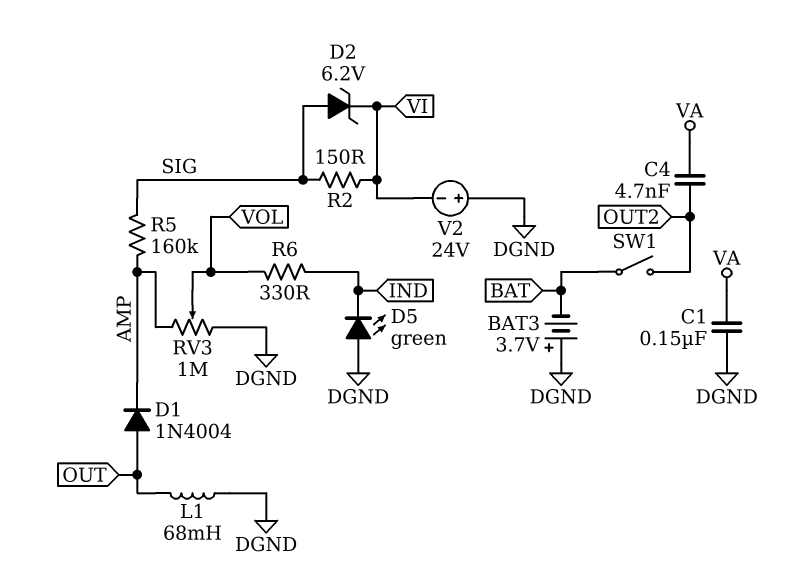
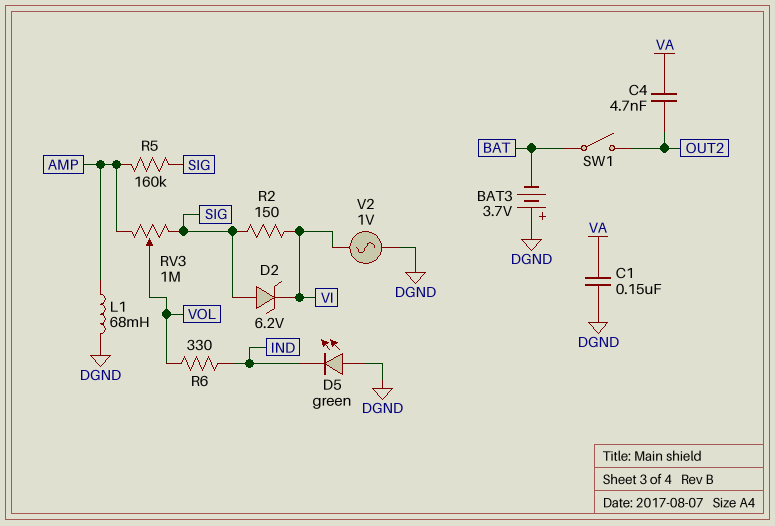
D1: diode 1N4004 (A OUT, K AMP) -> none
L1: 68mH (DGND, OUT) -> 68mH (AMP, DGND)
RV3: 1M (AMP, DGND, wiper VOL) -> 1M (AMP, SIG, wiper VOL)
V2: 24V (plus DGND, minus VI) -> AC 1V (DGND, VI)

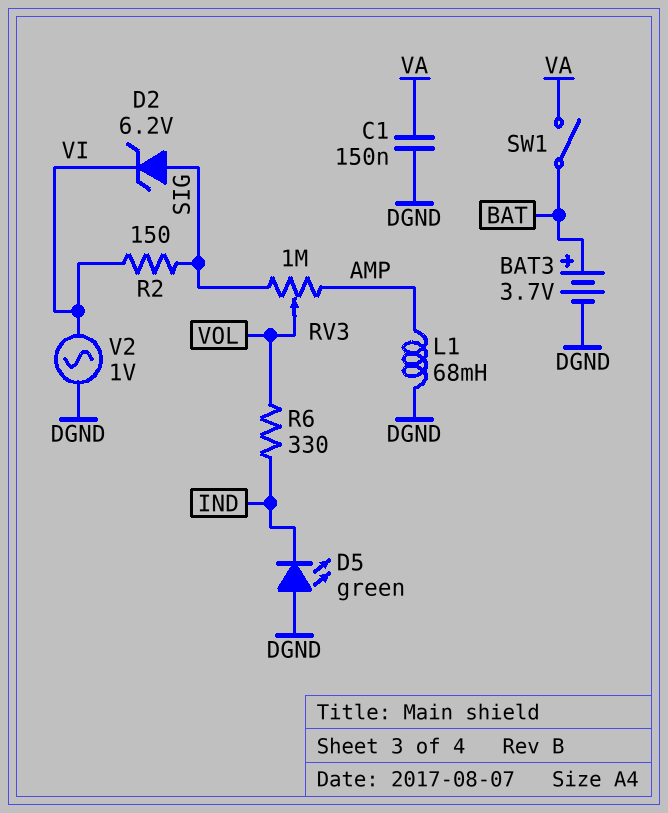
BAT3: 3.7V (plus DGND, minus BAT) -> 3.7V (plus BAT, minus DGND)
C4: 4.7nF (OUT2, VA) -> none
R5: 160k (AMP, SIG) -> none
SW1: switch (BAT, OUT2) -> switch (BAT, VA)

